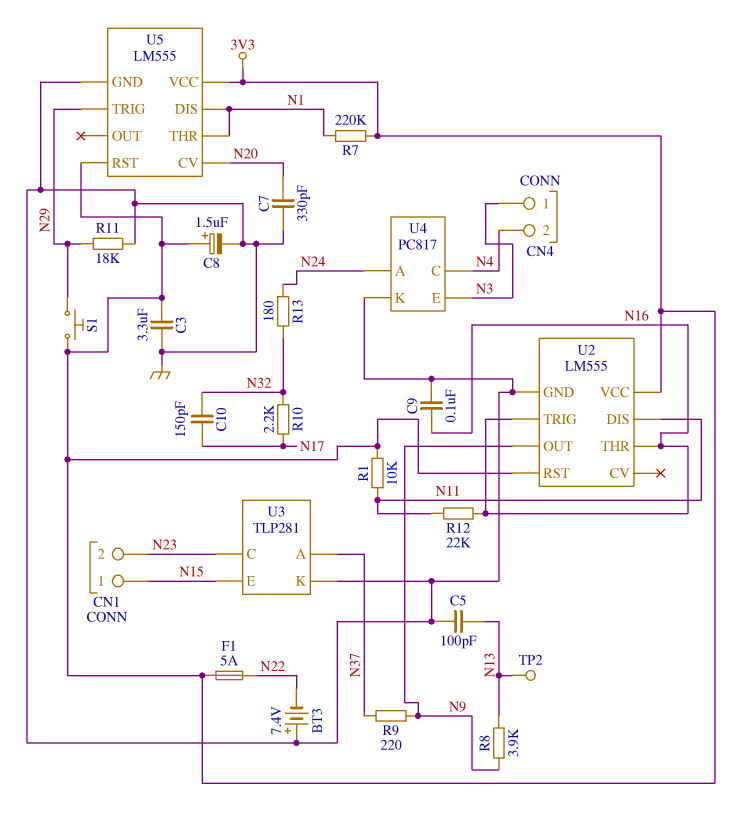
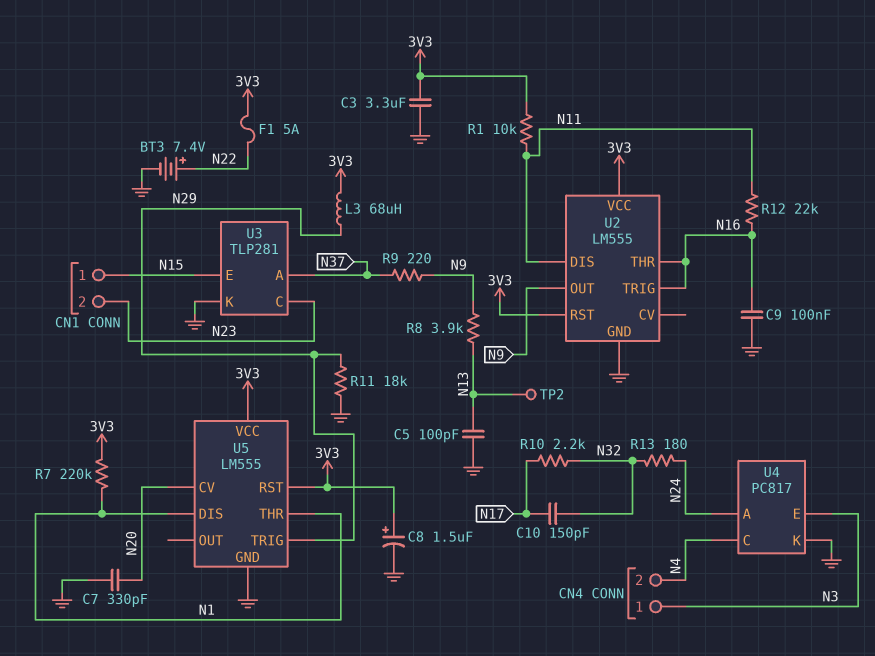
BT3: 7.4V (plus GND, minus N22) -> 7.4V (plus N22, minus GND)
L3: none -> 68uH (3V3, N29)
S1: button (3V3, N29) -> none

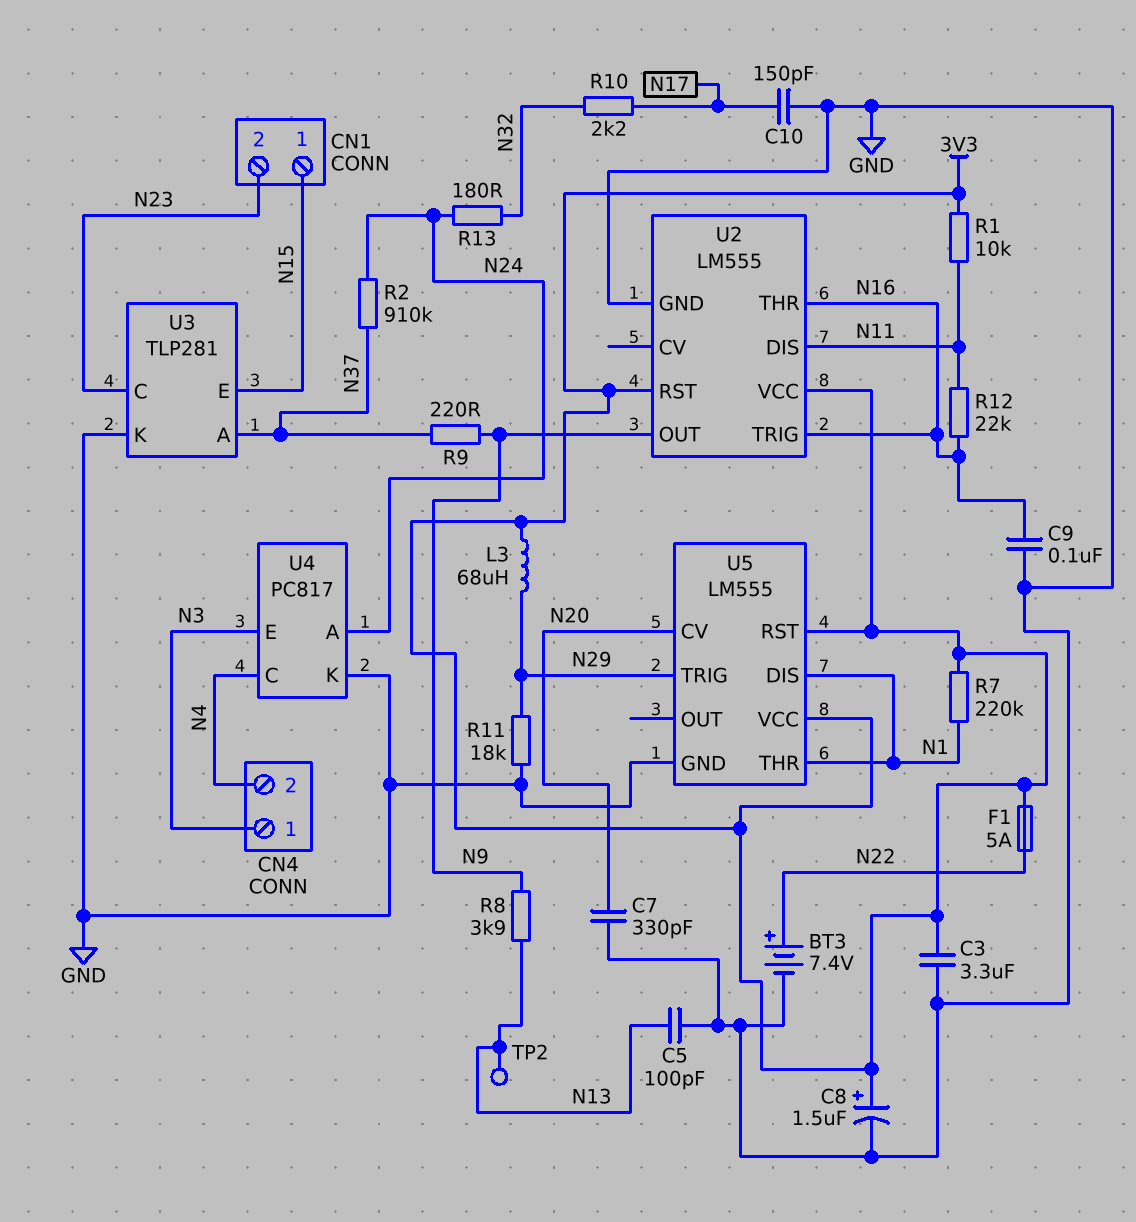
C10: 150pF (N17, N32) -> 150pF (GND, N17)
R2: none -> 910k (N24, N37)

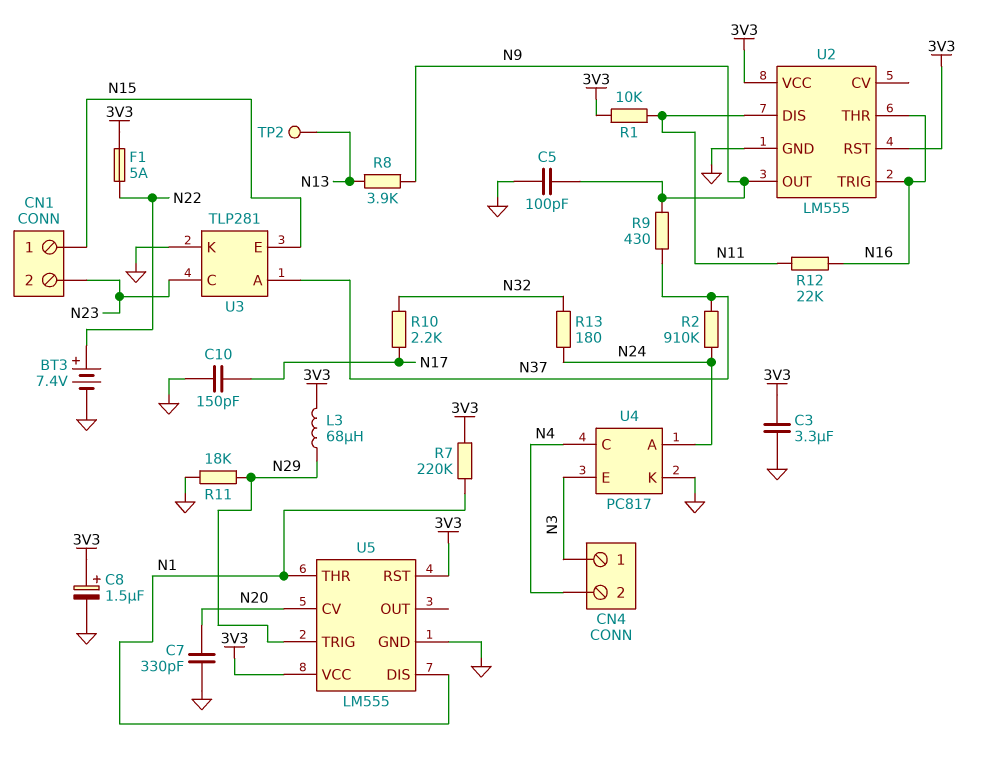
C5: 100pF (GND, N13) -> 100pF (GND, N9)
C9: 100nF (GND, N16) -> none
R9: 220 (N9, N37) -> 430 (N9, N37)

